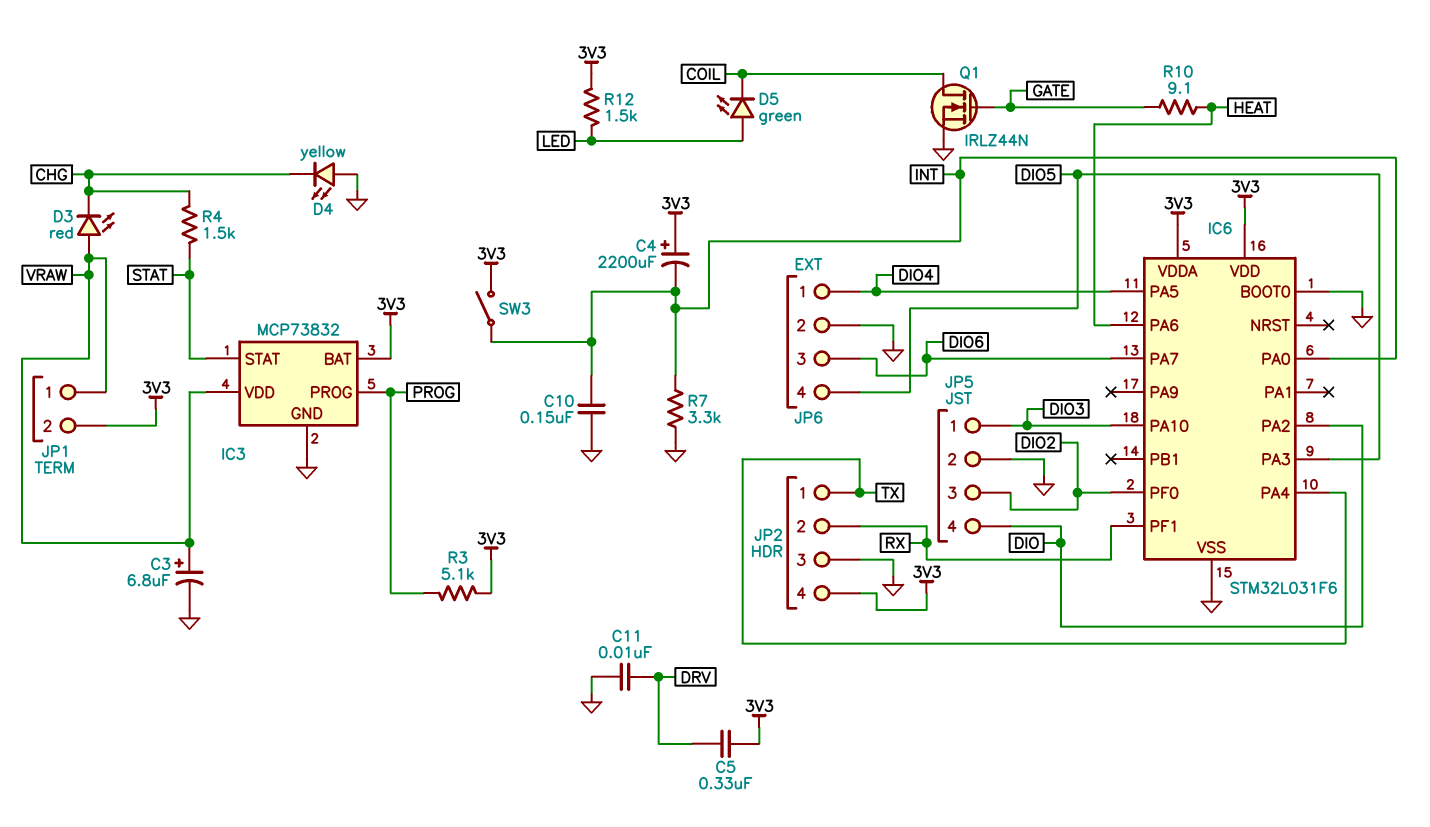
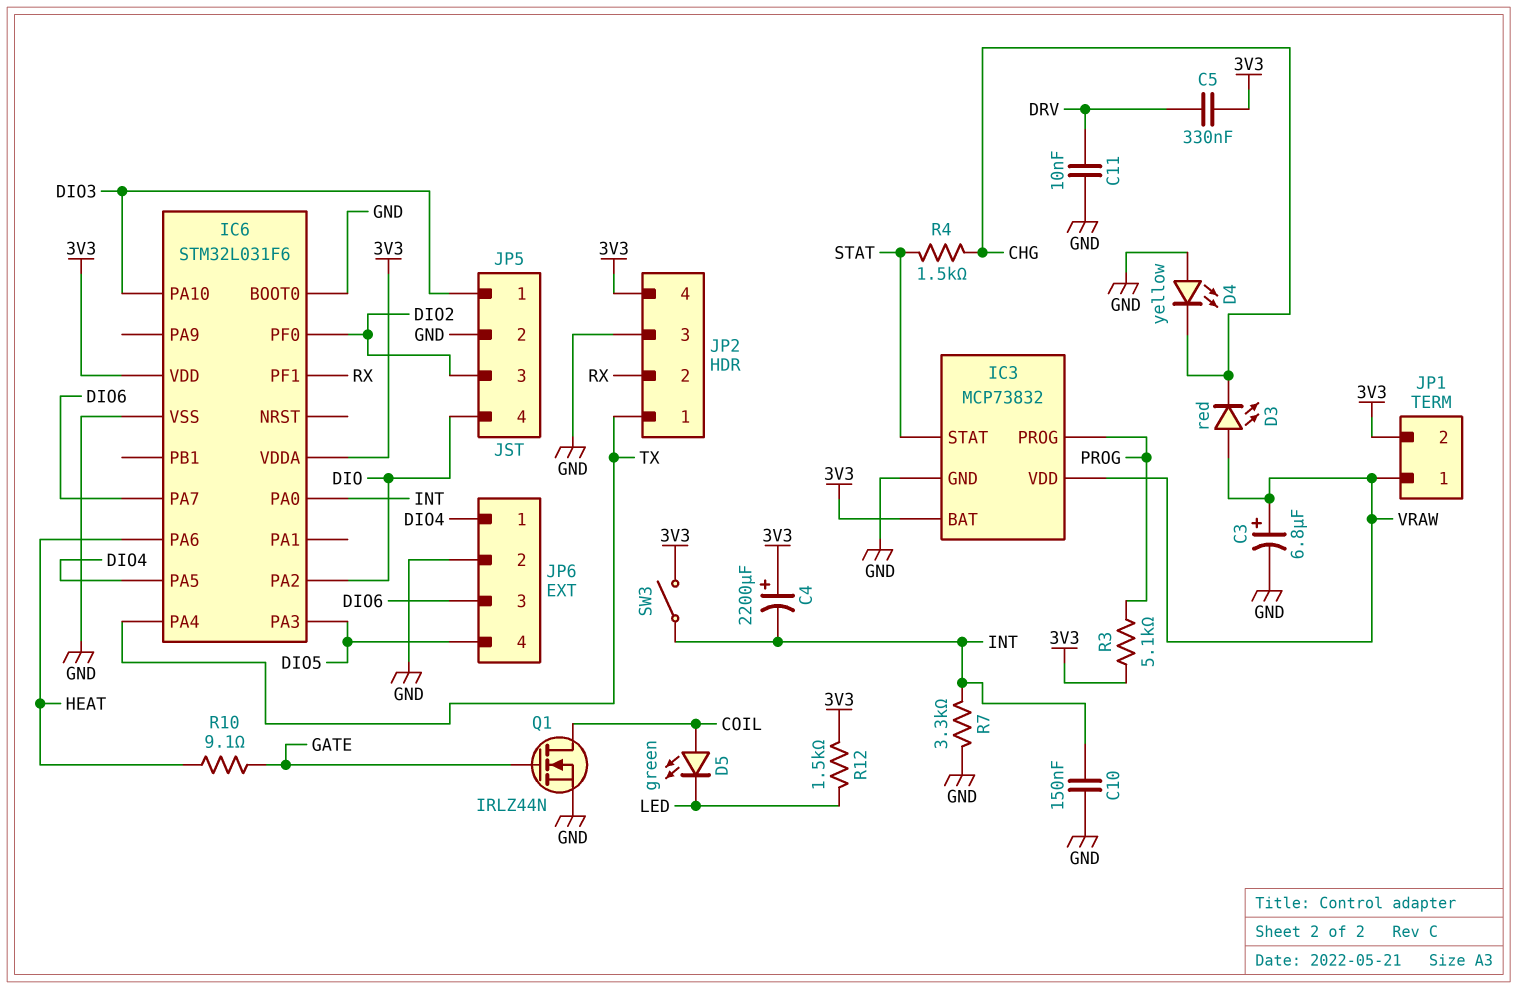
D5: LED green (A LED, K COIL) -> LED green (A COIL, K LED)

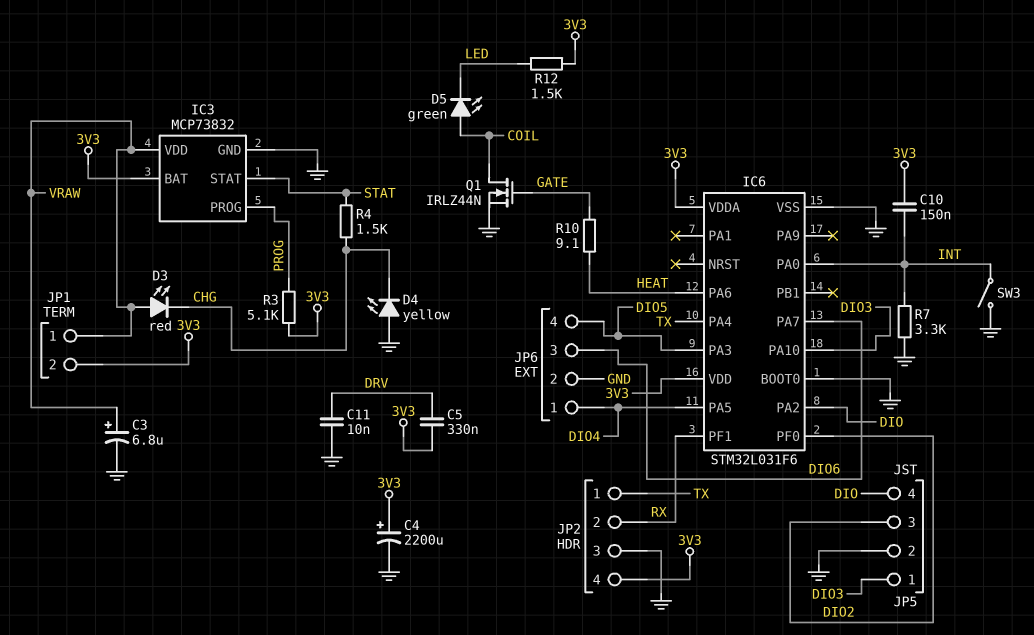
C4: 2200uF (plus 3V3, minus INT) -> 2200uF (plus 3V3, minus GND)
C10: 150nF (GND, INT) -> 150nF (3V3, INT)
SW3: switch (3V3, INT) -> switch (GND, INT)

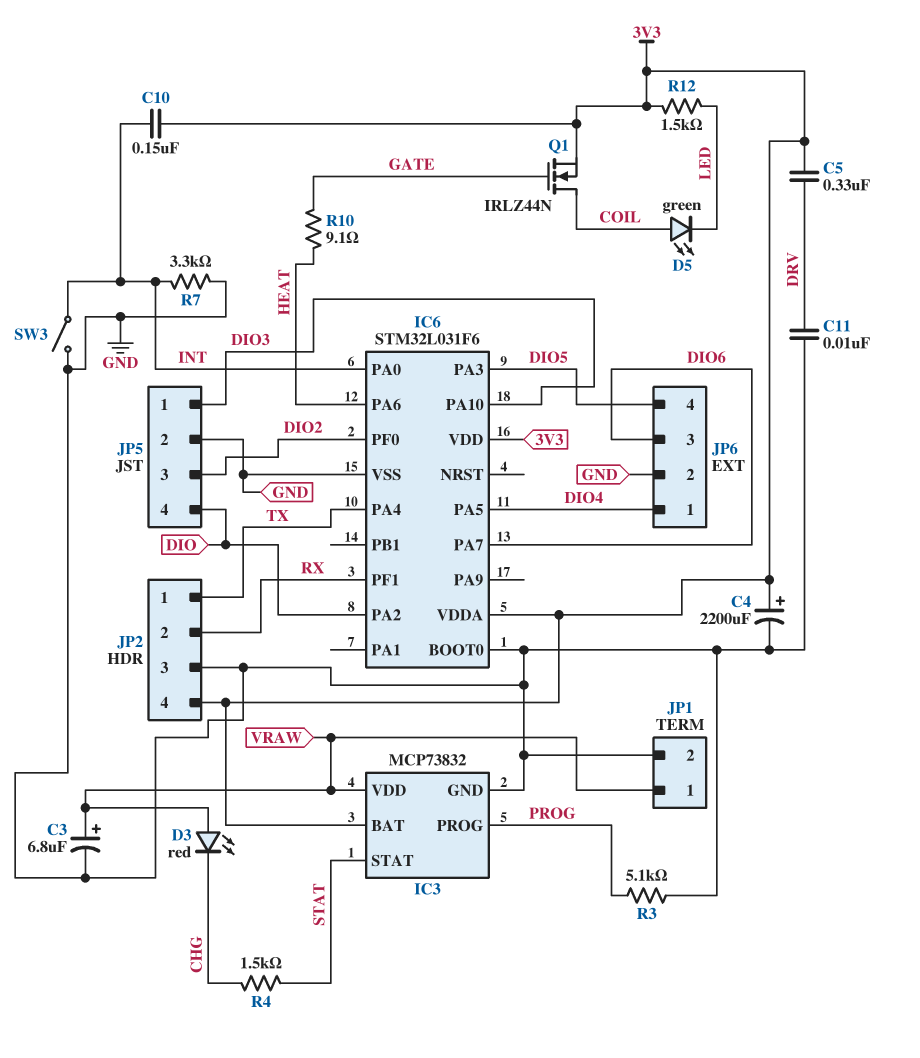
D4: LED yellow (A GND, K CHG) -> none
JP1 pin 2: 3V3 -> GND
Q1: NMOS IRLZ44N (G GATE, D COIL, S GND) -> NMOS IRLZ44N (G GATE, D COIL, S 3V3)
R3: 5.1k (3V3, PROG) -> 5.1k (GND, PROG)

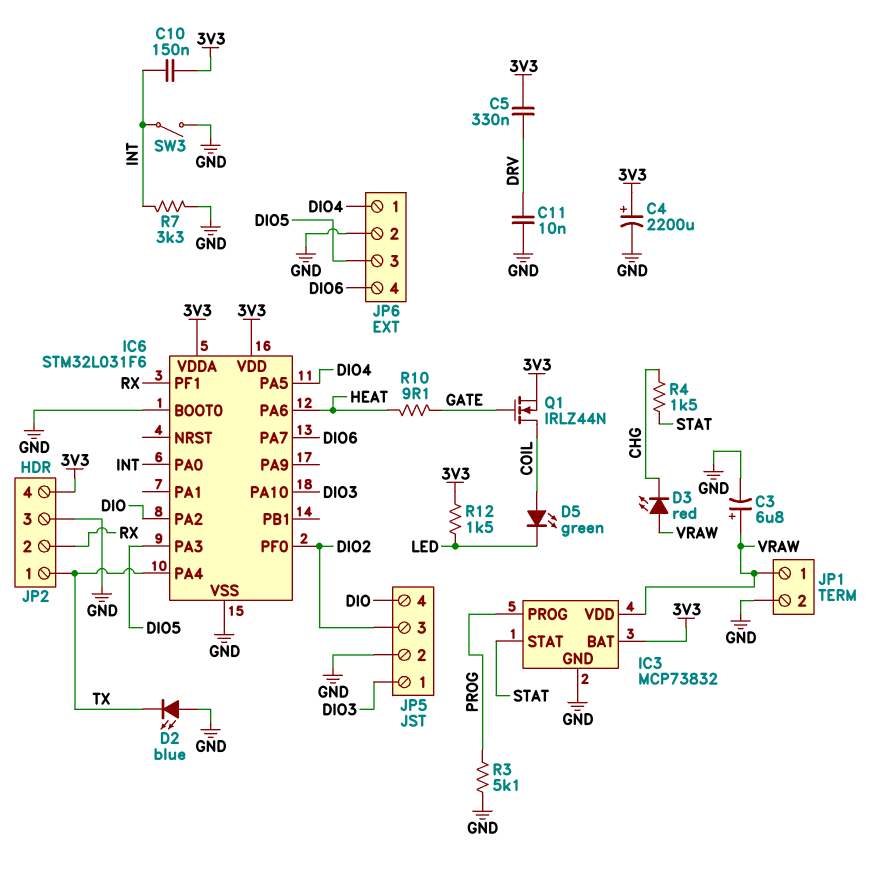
D2: none -> LED blue (A GND, K TX)
JP6 pin 3: DIO6 -> DIO5
JP6 pin 4: DIO5 -> DIO6

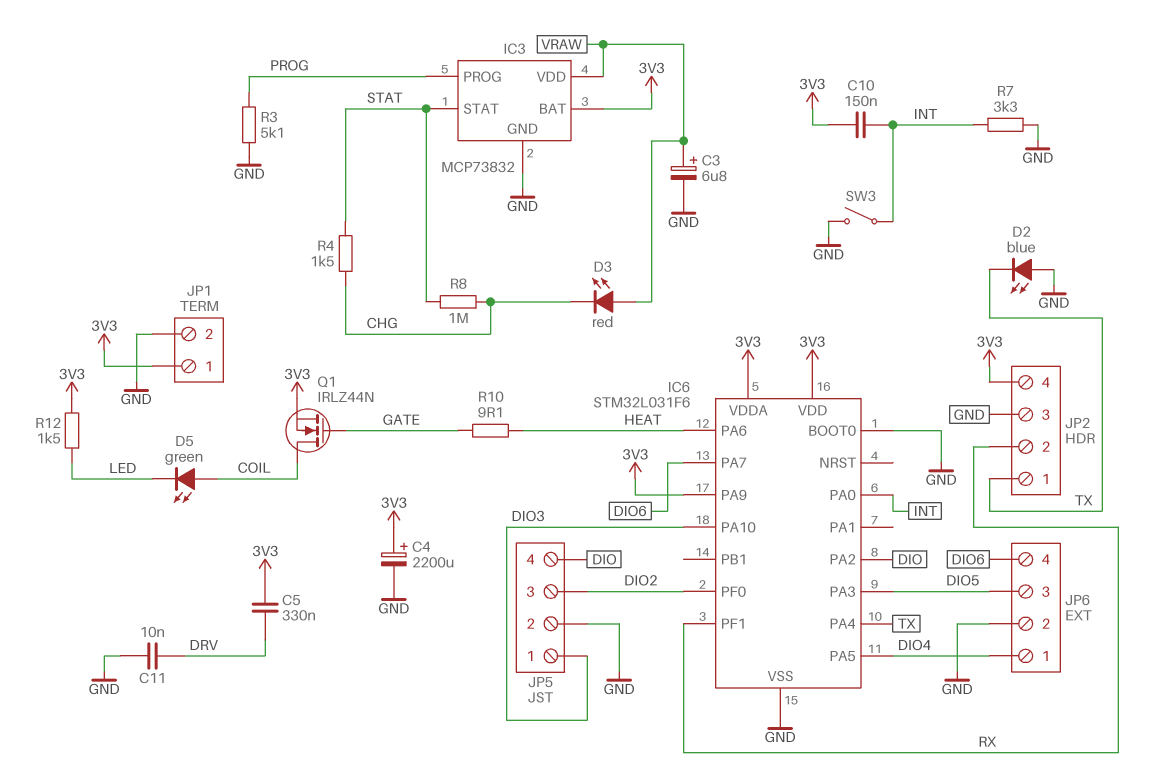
IC6 pin PA9: none -> 3V3
JP1 pin 1: VRAW -> 3V3
R8: none -> 1M (CHG, STAT)

